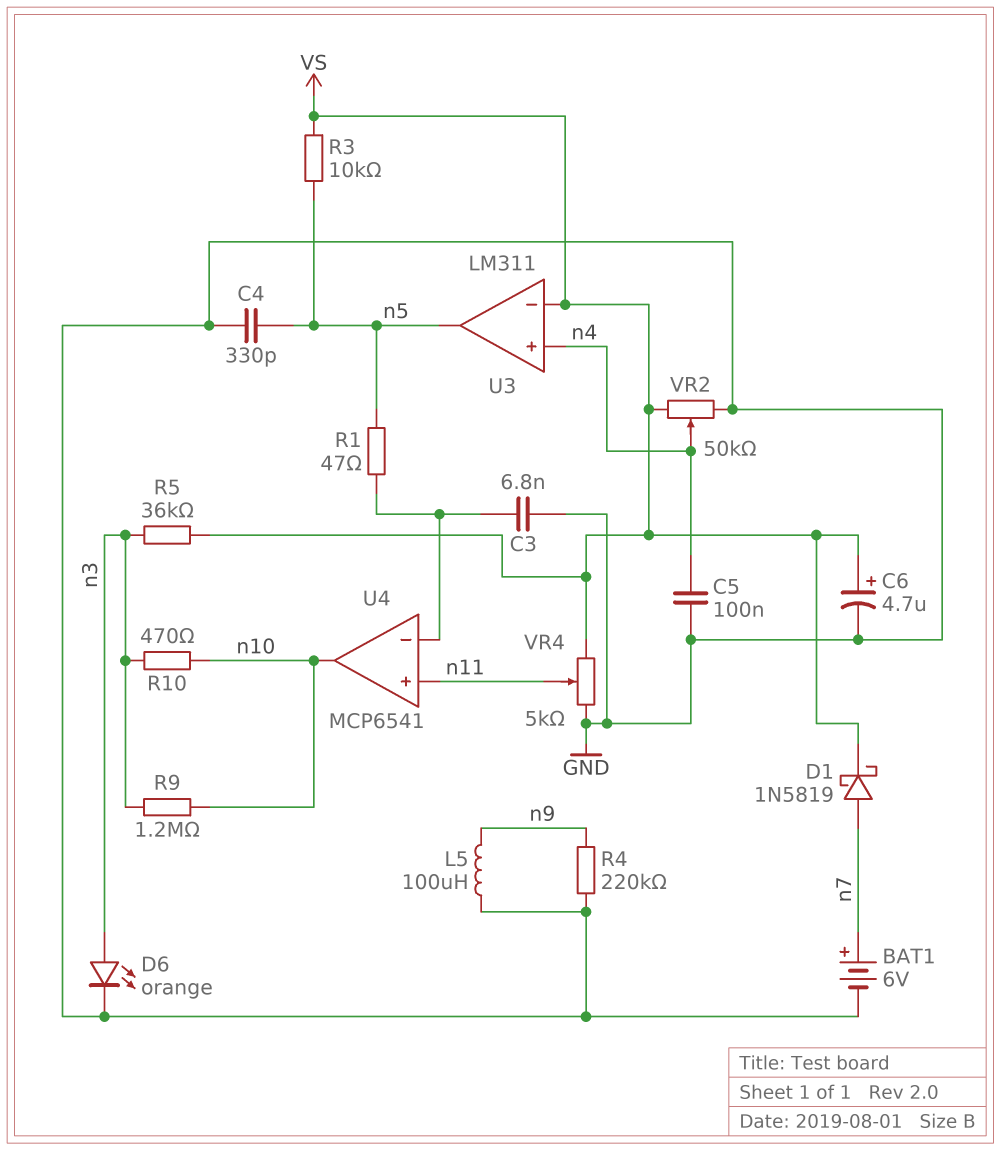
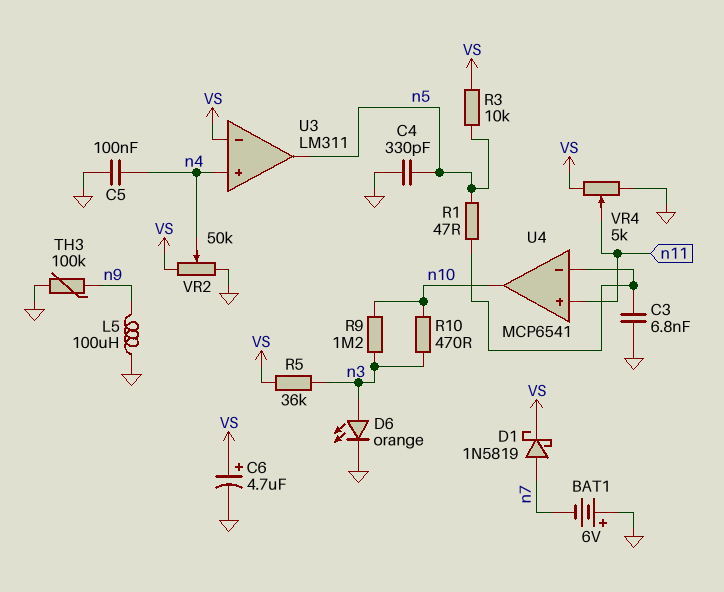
BAT1: 6V (plus n7, minus GND) -> 6V (plus GND, minus n7)
R4: 220k (GND, n9) -> none
TH3: none -> 100k (GND, n9)

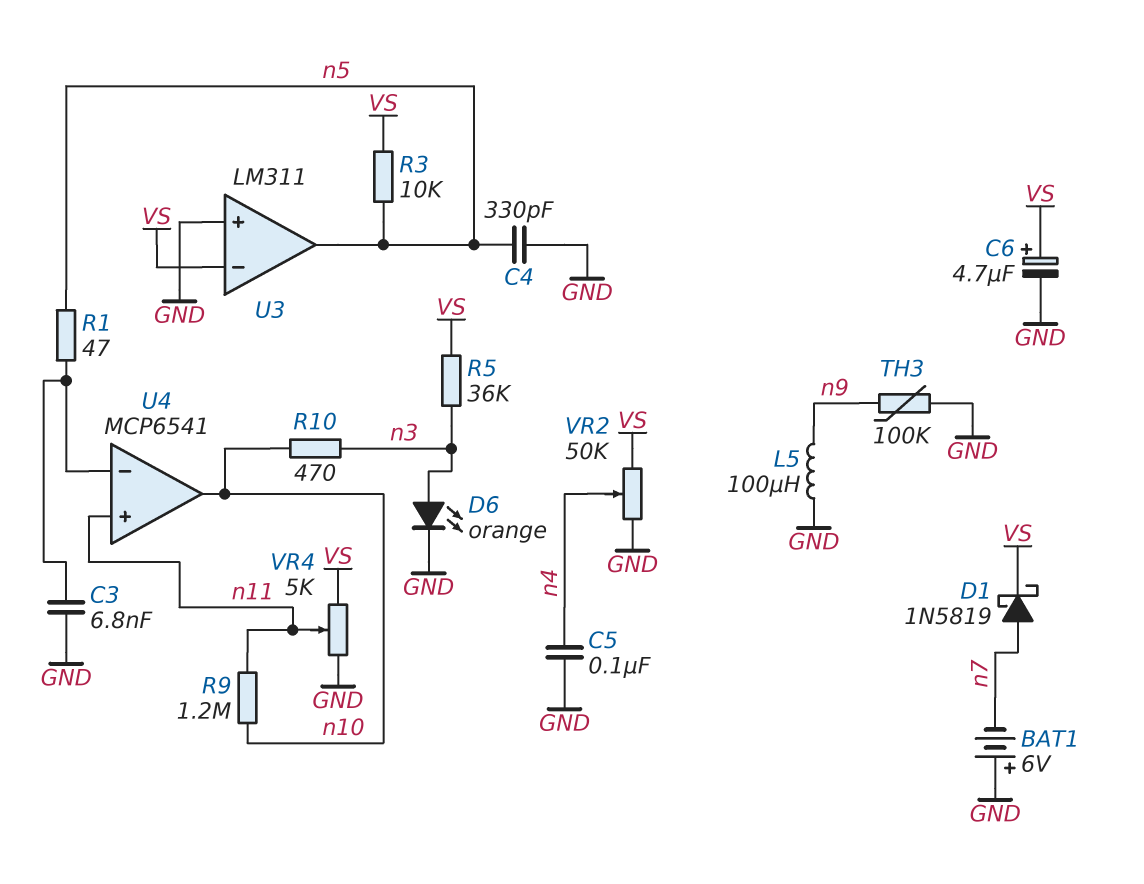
R9: 1.2M (n3, n10) -> 1.2M (n10, n11)
U3 pin in+: n4 -> GND

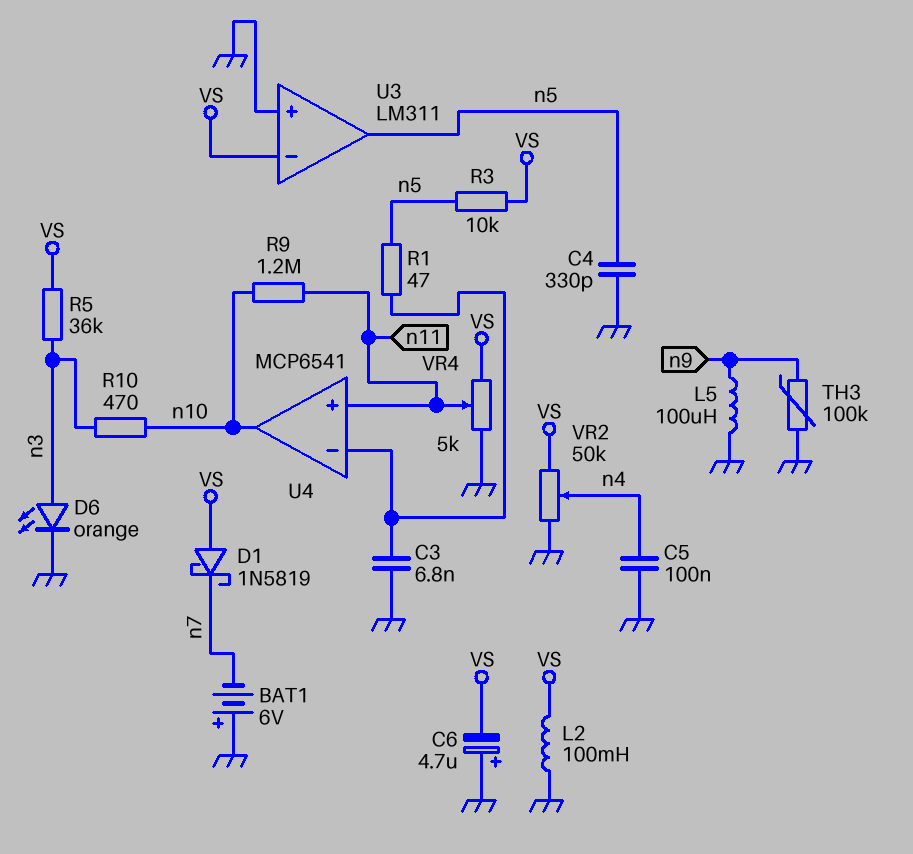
C6: 4.7uF (plus VS, minus GND) -> 4.7uF (plus GND, minus VS)
D1: schottky 1N5819 (A n7, K VS) -> schottky 1N5819 (A VS, K n7)
L2: none -> 100mH (GND, VS)

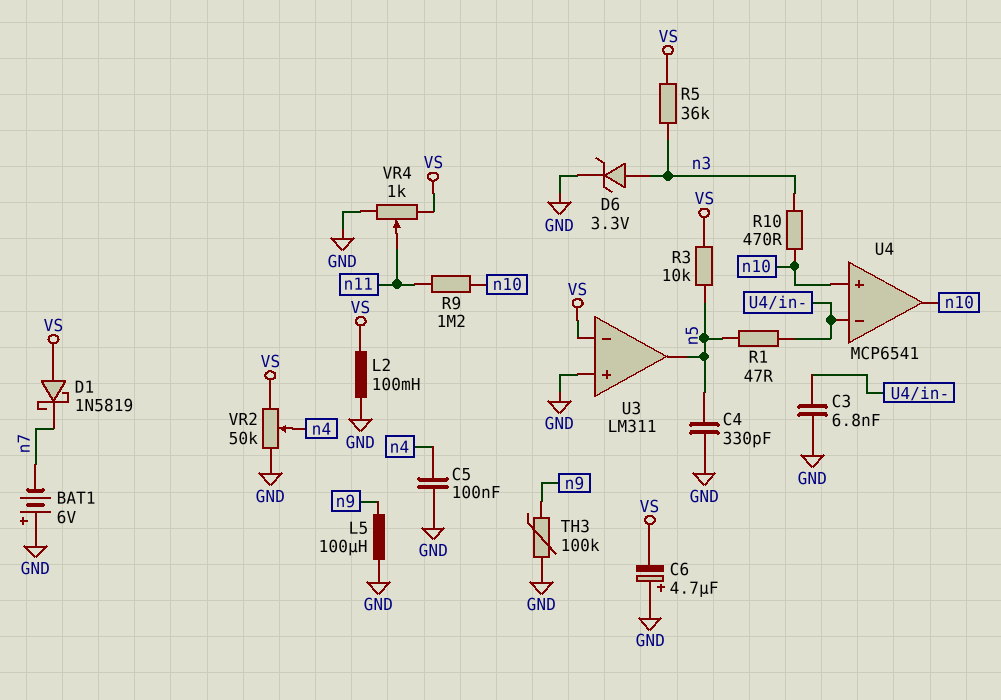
D6: LED orange (A n3, K GND) -> zener 3.3V (A n3, K GND)
U4 pin in+: n11 -> n10
VR4: 5k (GND, VS, wiper n11) -> 1k (GND, VS, wiper n11)

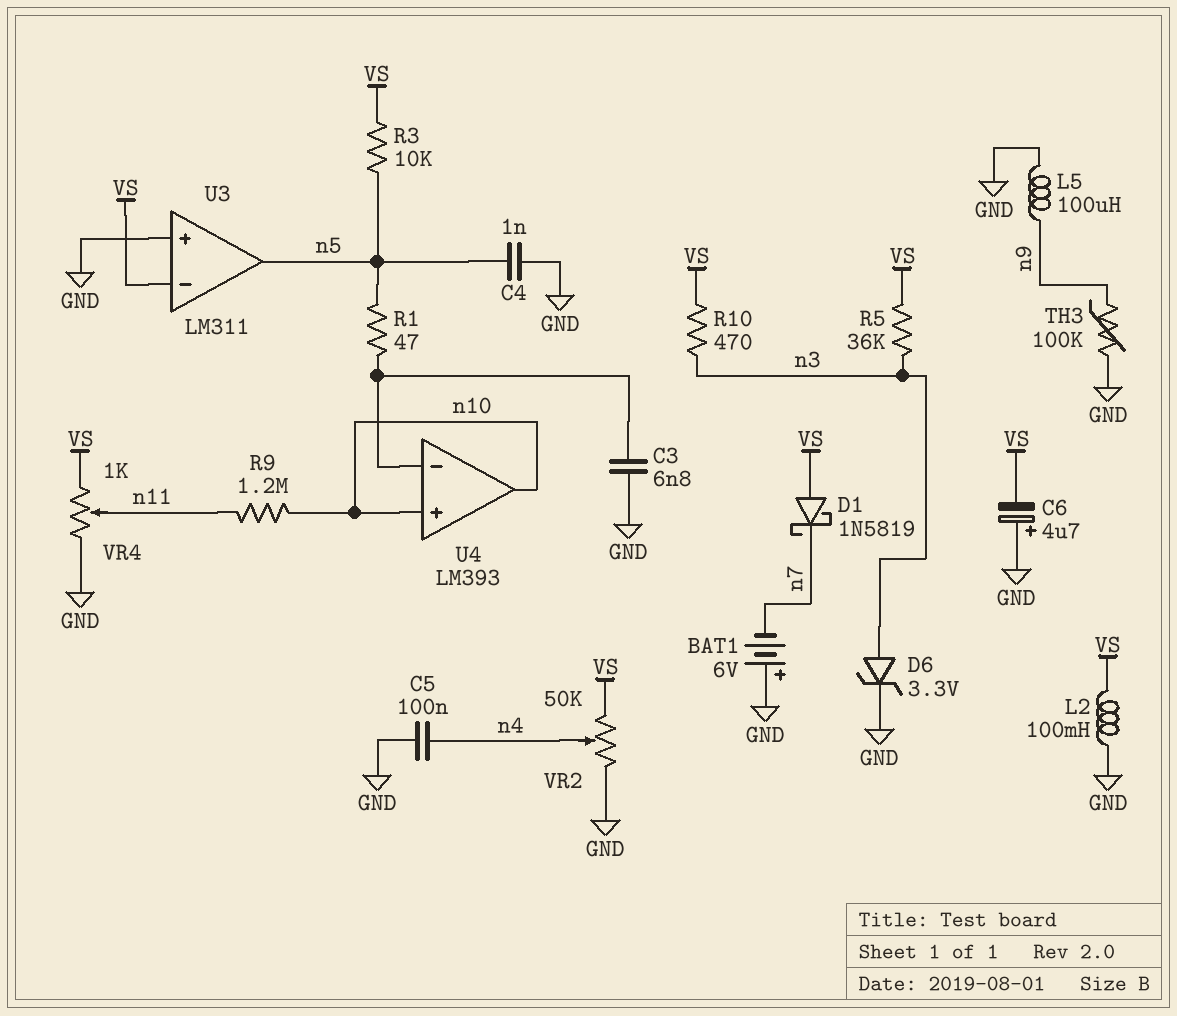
C4: 330pF (GND, n5) -> 1nF (GND, n5)
R10: 470 (n3, n10) -> 470 (VS, n3)
U4: MCP6541 -> LM393

